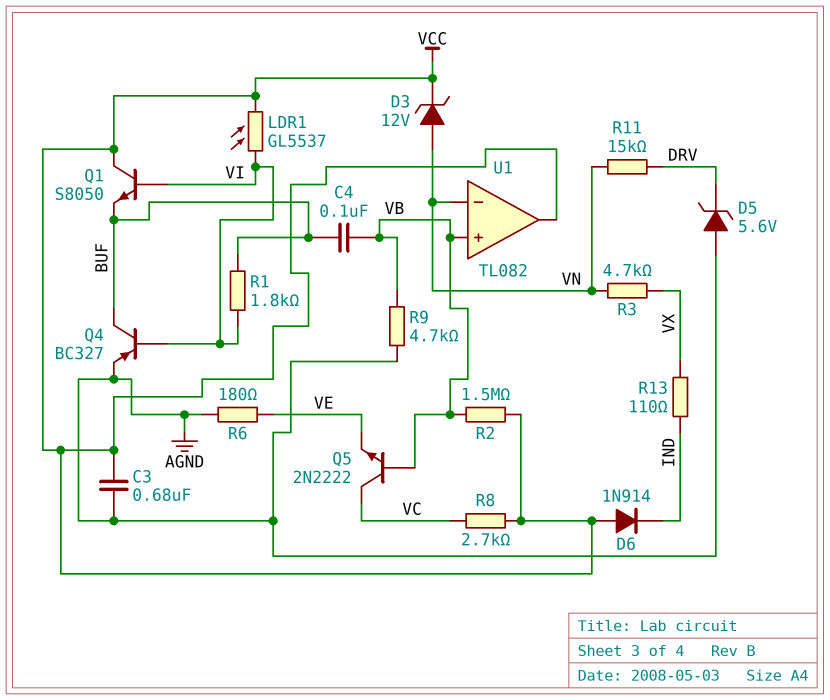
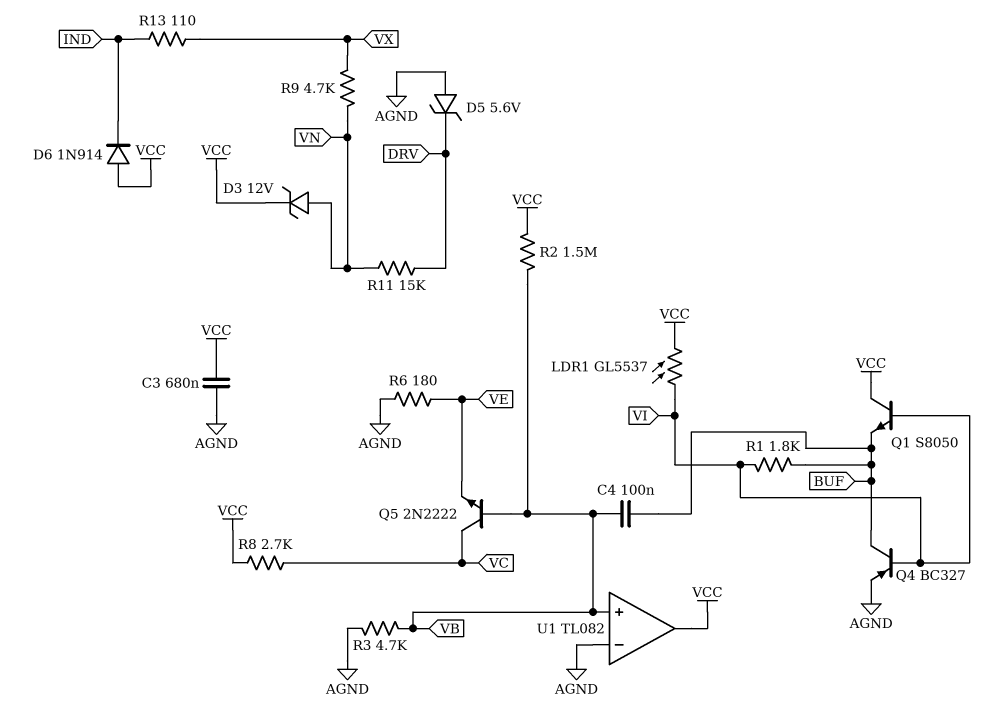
R3: 4.7k (VN, VX) -> 4.7k (AGND, VB)
R9: 4.7k (AGND, VB) -> 4.7k (VN, VX)
U1 pin in-: VN -> AGND

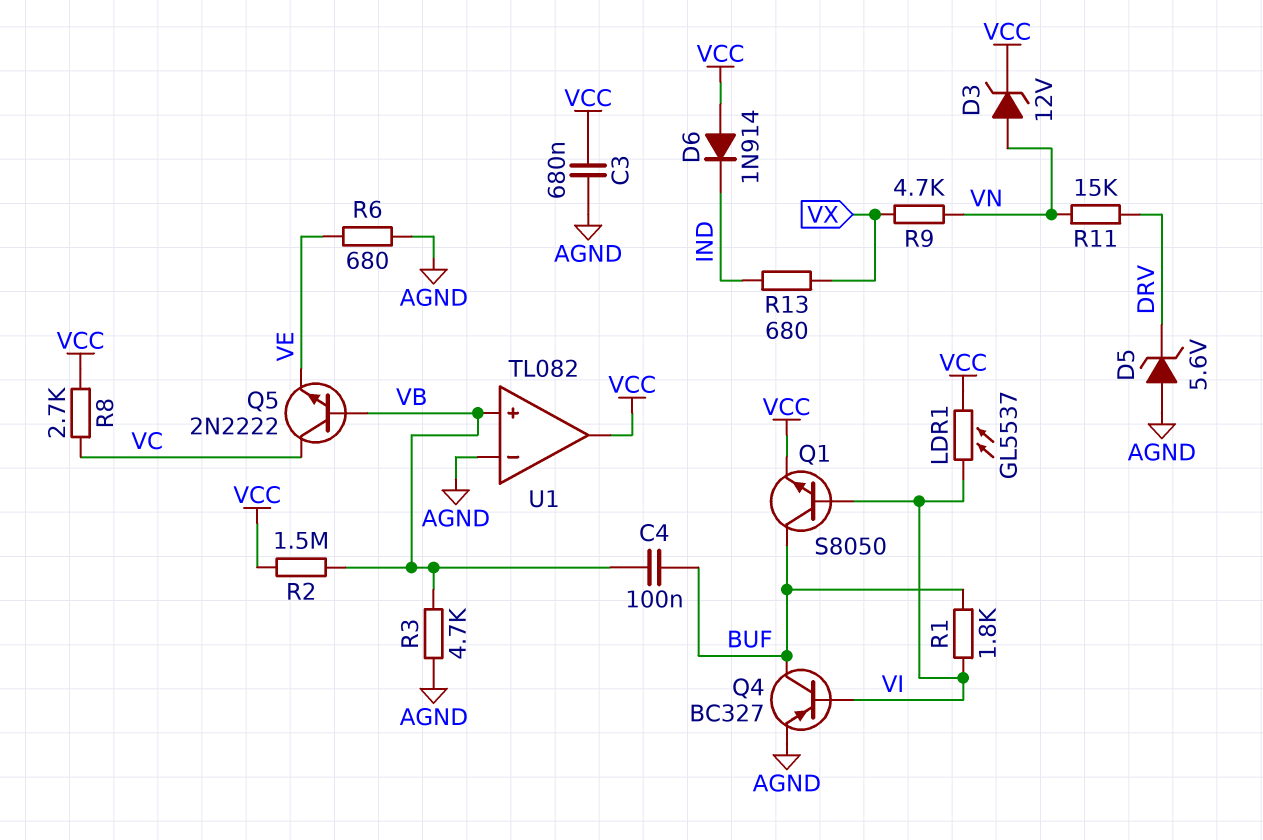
Q1: NPN S8050 (B VI, C VCC, E BUF) -> NPN S8050 (B VI, C BUF, E VCC)
R6: 180 (AGND, VE) -> 680 (AGND, VE)
R13: 110 (IND, VX) -> 680 (IND, VX)

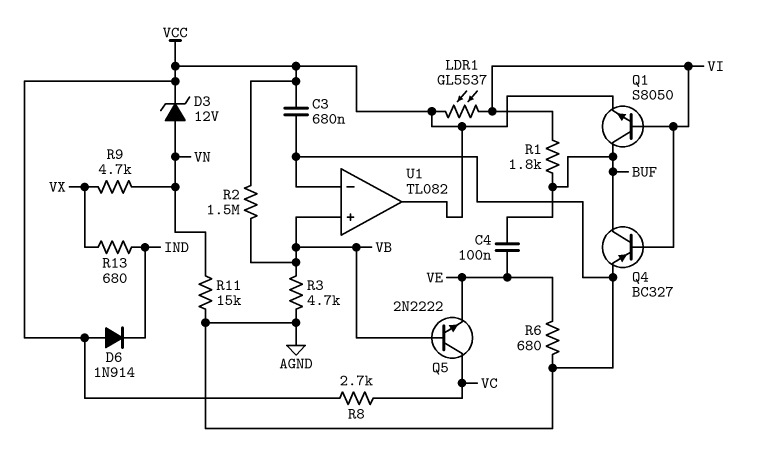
C4: 100nF (BUF, VB) -> 100nF (BUF, VE)
D5: zener 5.6V (A AGND, K DRV) -> none
R11: 15k (DRV, VN) -> 15k (AGND, VN)

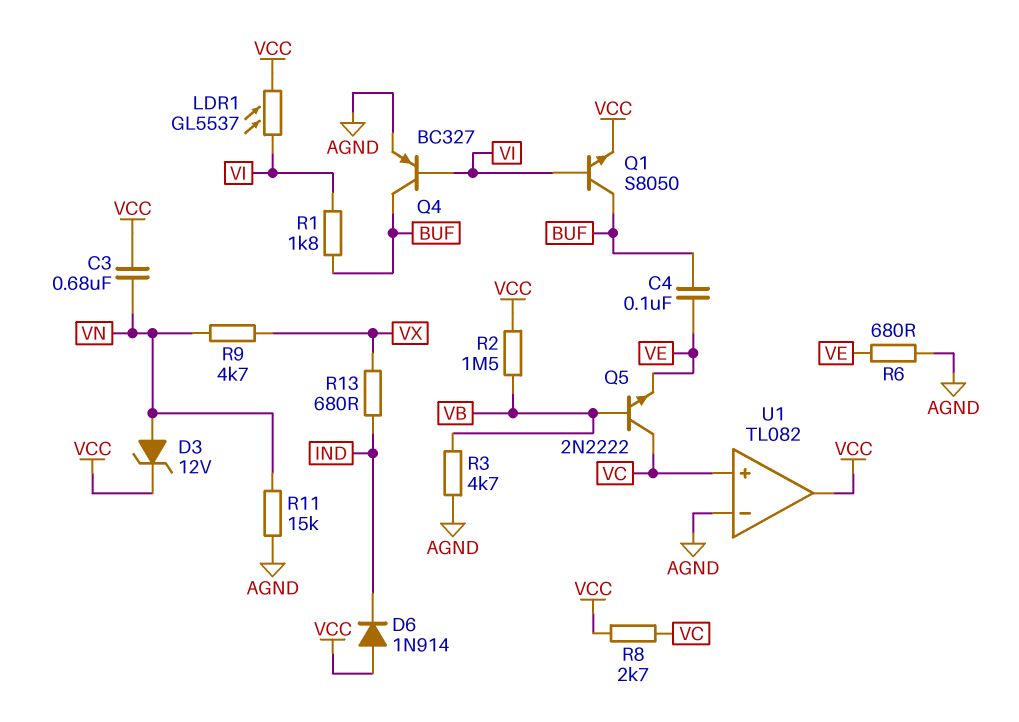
C3: 680nF (AGND, VCC) -> 680nF (VCC, VN)
U1 pin in+: VB -> VC

